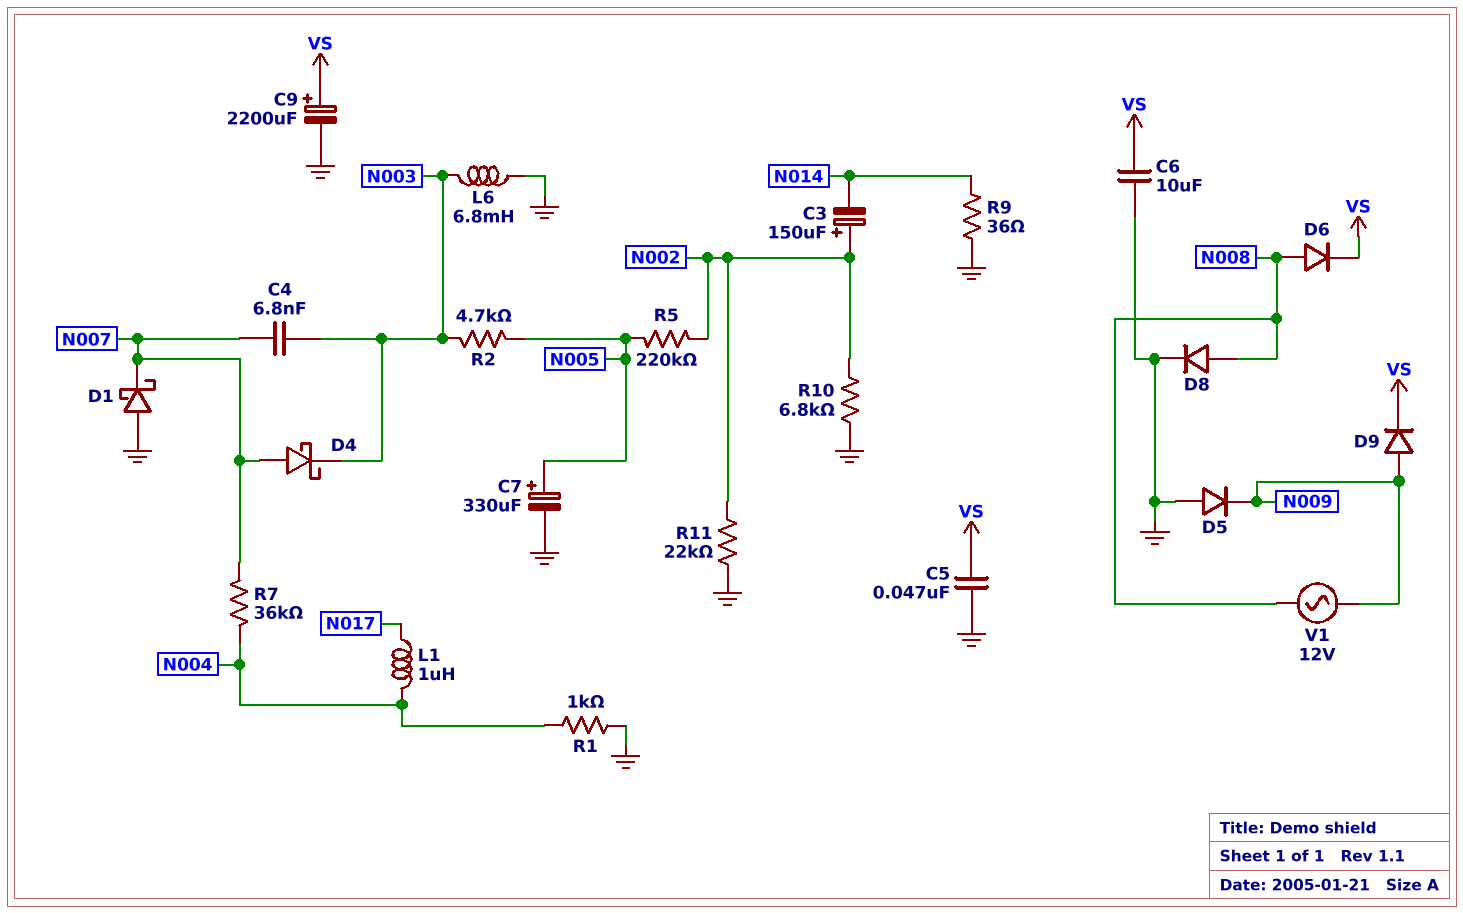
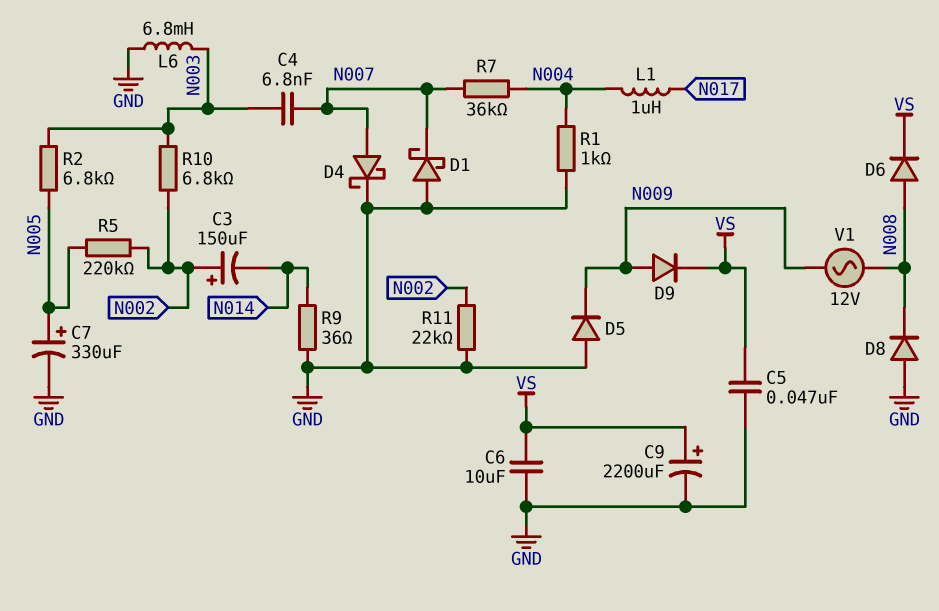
D4: schottky (A N007, K N003) -> schottky (A N007, K GND)
D8: diode (A N008, K GND) -> diode (A GND, K N008)
R2: 4.7k (N003, N005) -> 6.8k (N003, N005)
R10: 6.8k (GND, N002) -> 6.8k (N002, N003)

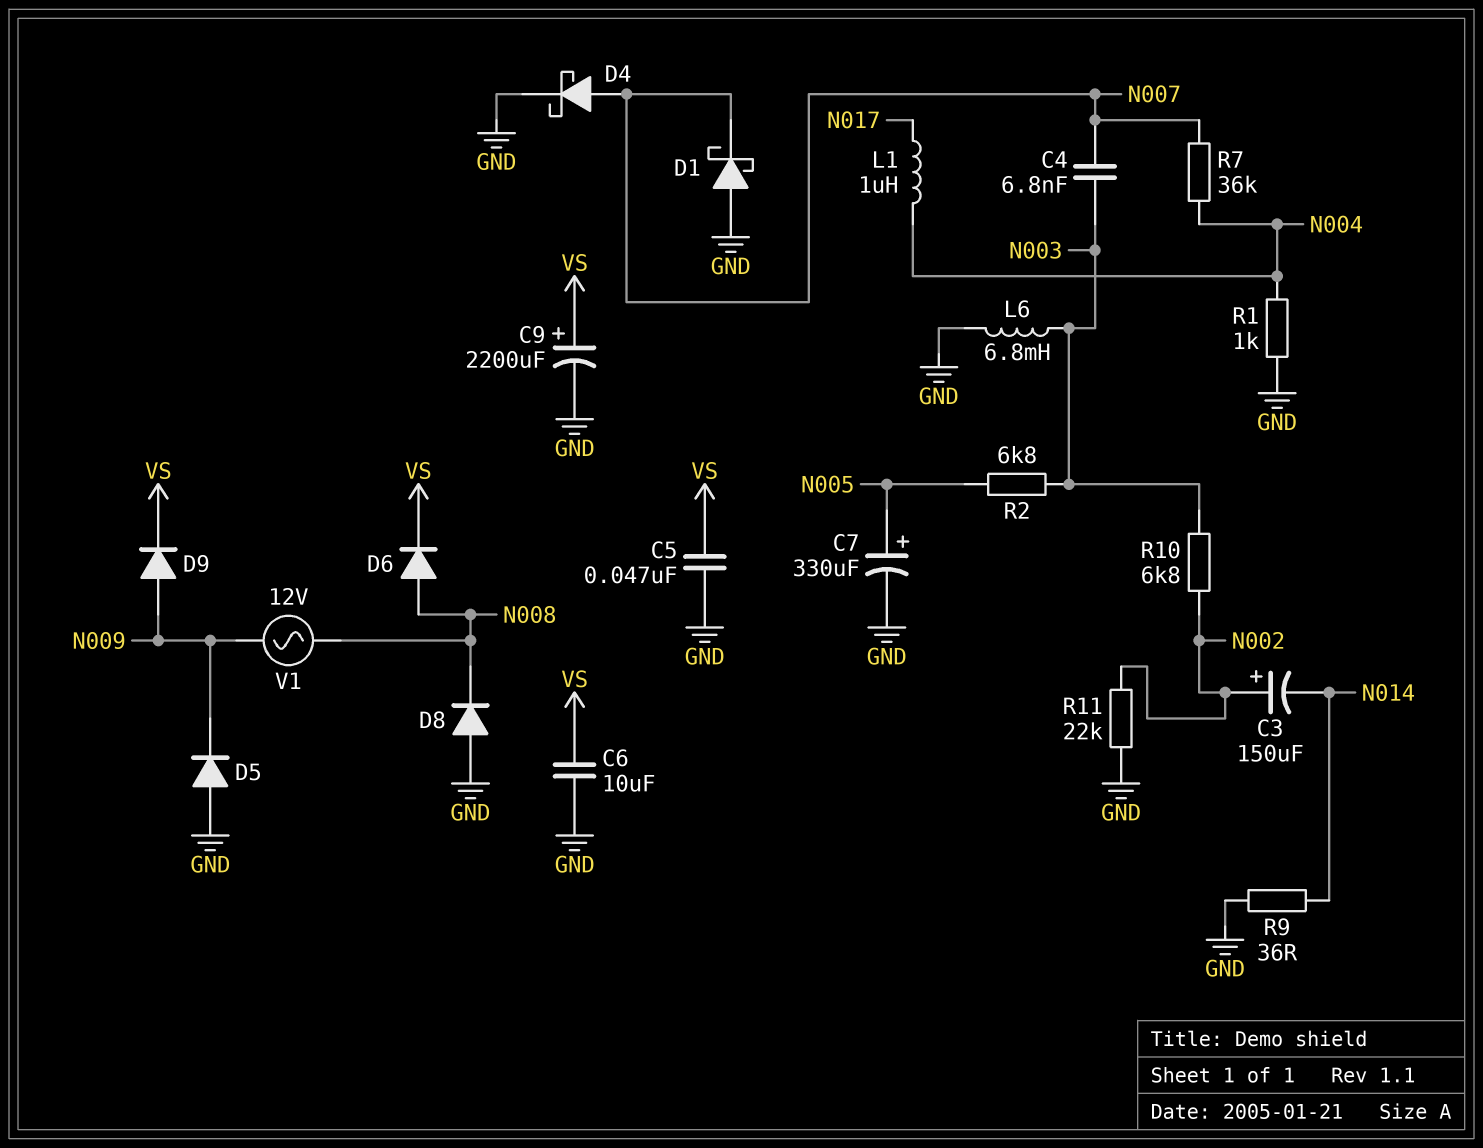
R5: 220k (N002, N005) -> none

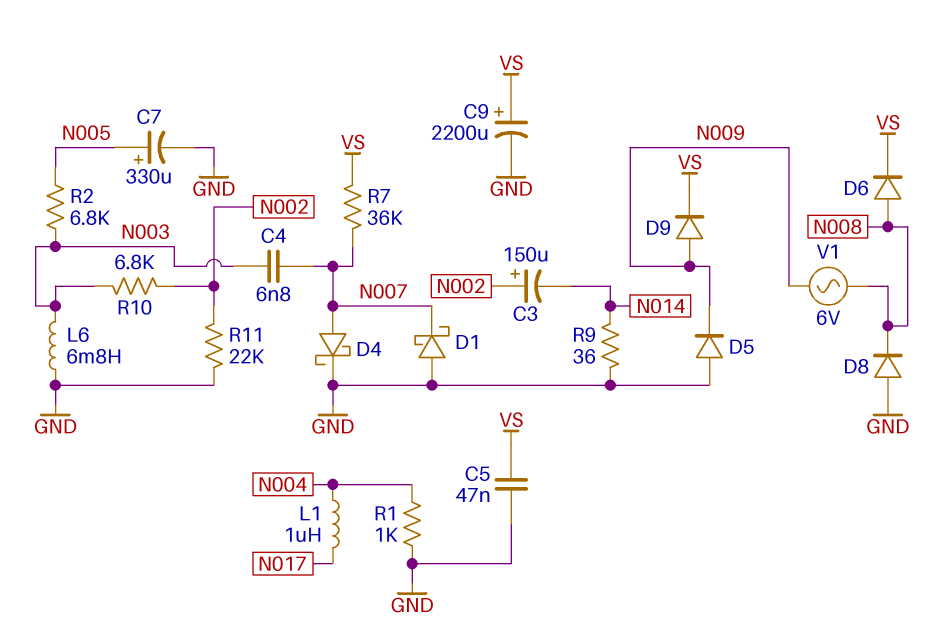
C6: 10uF (GND, VS) -> none
R7: 36k (N004, N007) -> 36k (N007, VS)
V1: AC 12V (N008, N009) -> AC 6V (N008, N009)

